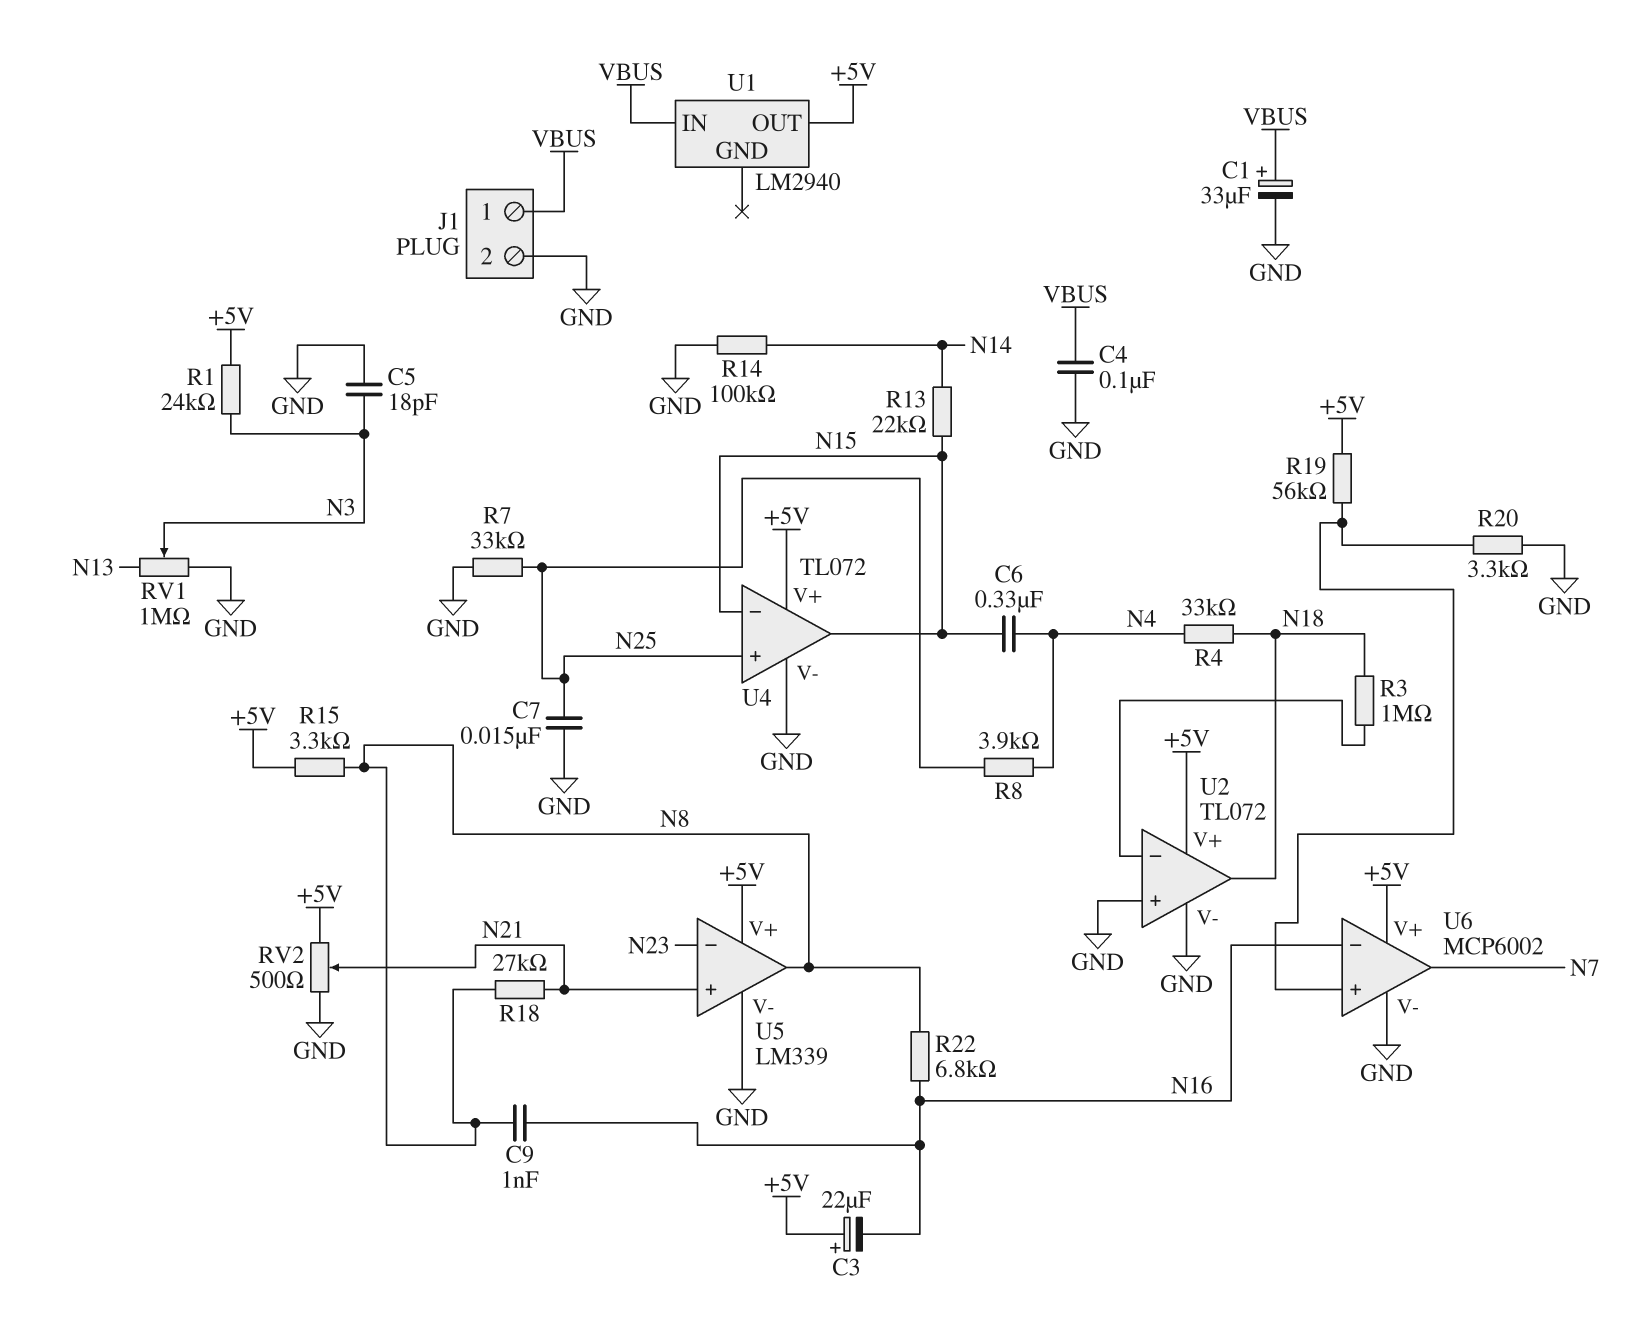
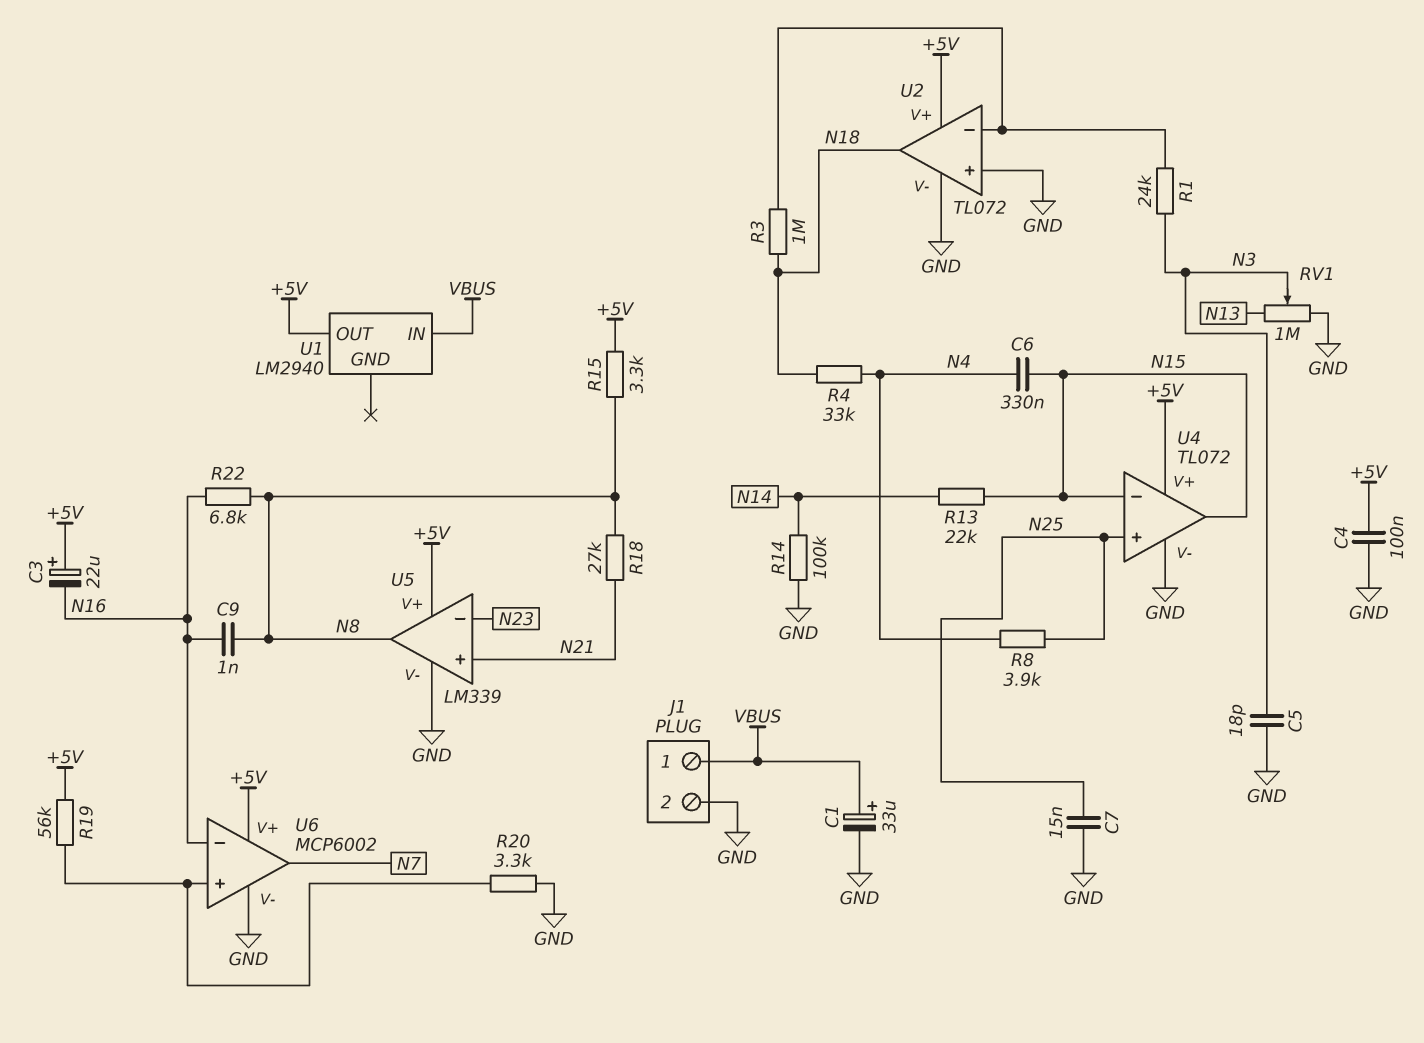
C4: 100nF (GND, VBUS) -> 100nF (+5V, GND)
R1: 24k (+5V, N3) -> 24k (N3, U2/in-)
R7: 33k (GND, N25) -> none
RV2: 500 (+5V, GND, wiper N21) -> none

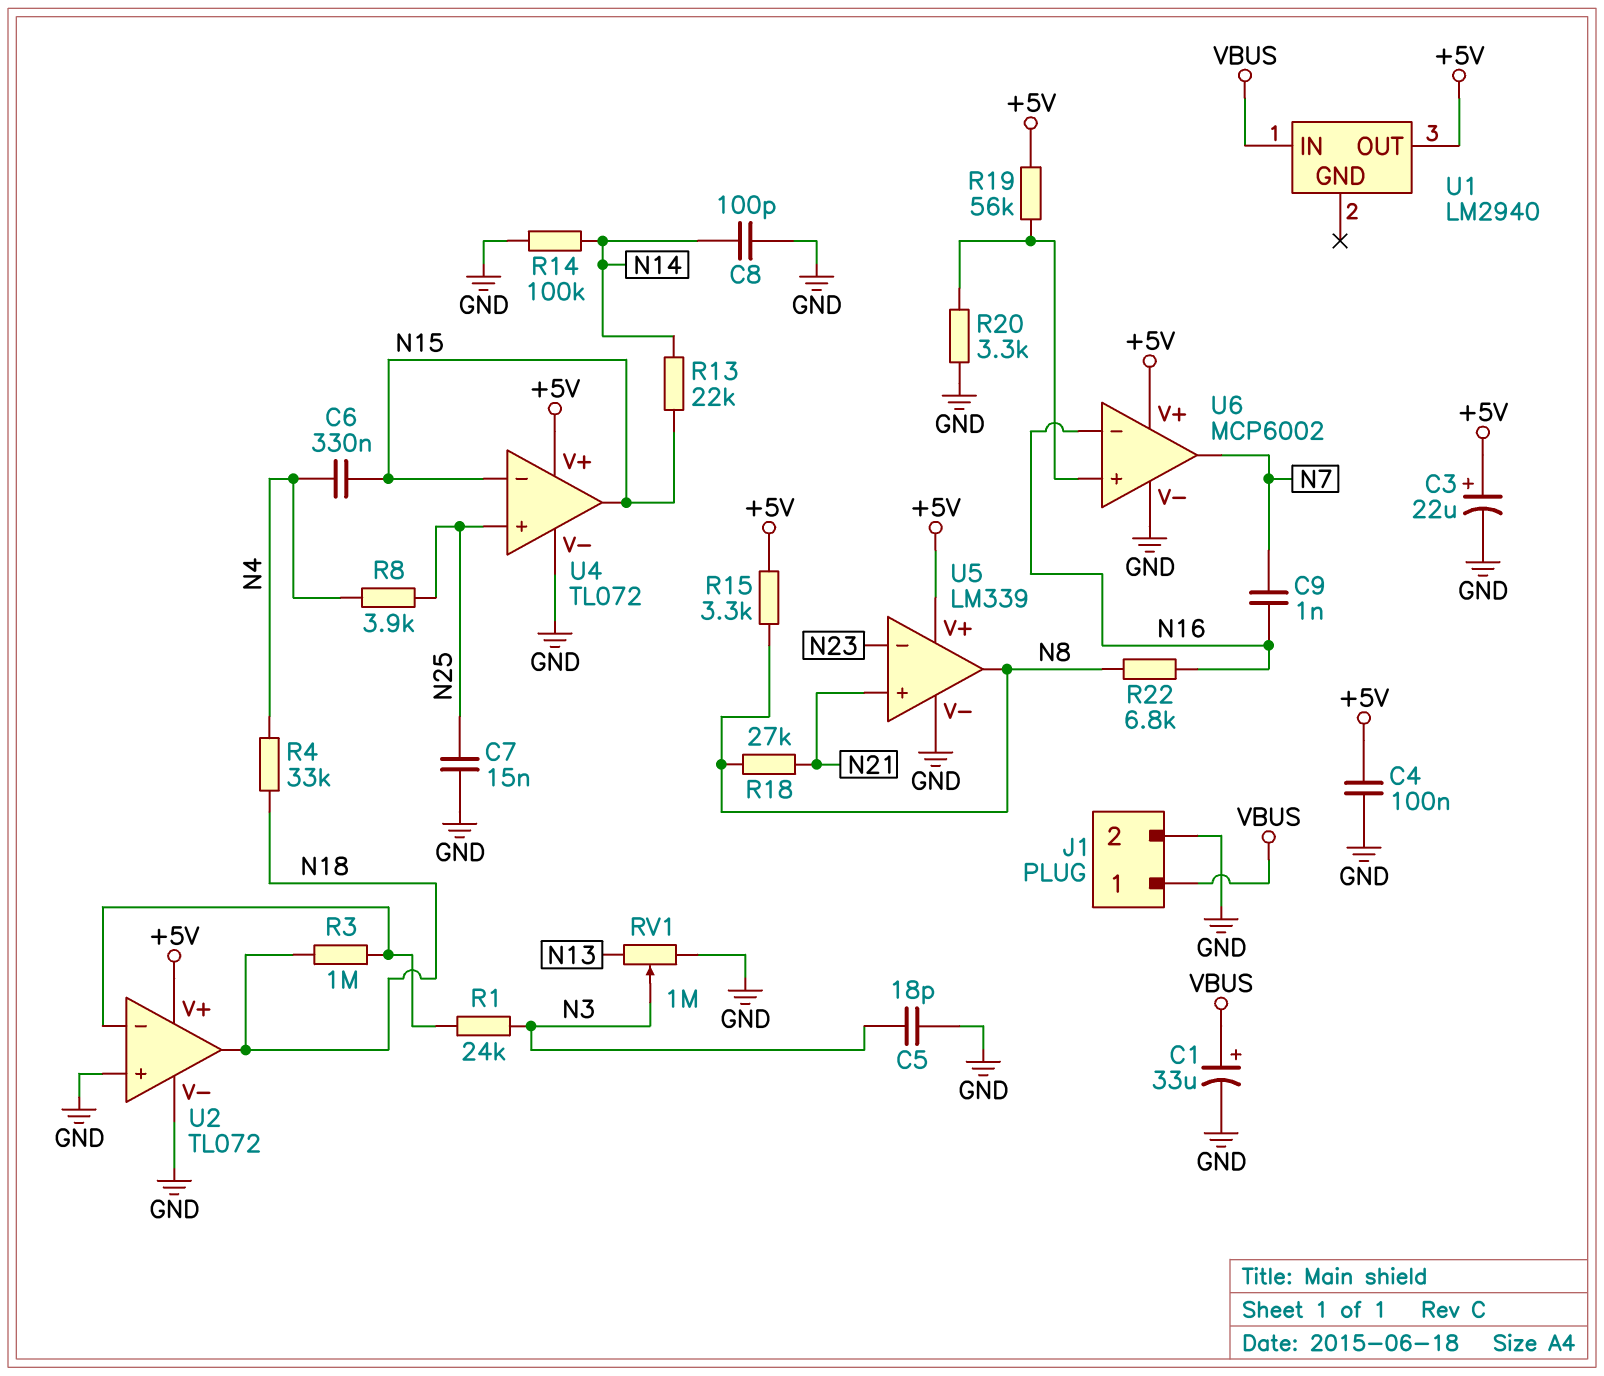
C3: 22uF (plus +5V, minus N16) -> 22uF (plus +5V, minus GND)
C8: none -> 100pF (GND, N14)
C9: 1nF (N8, N16) -> 1nF (N7, N16)

